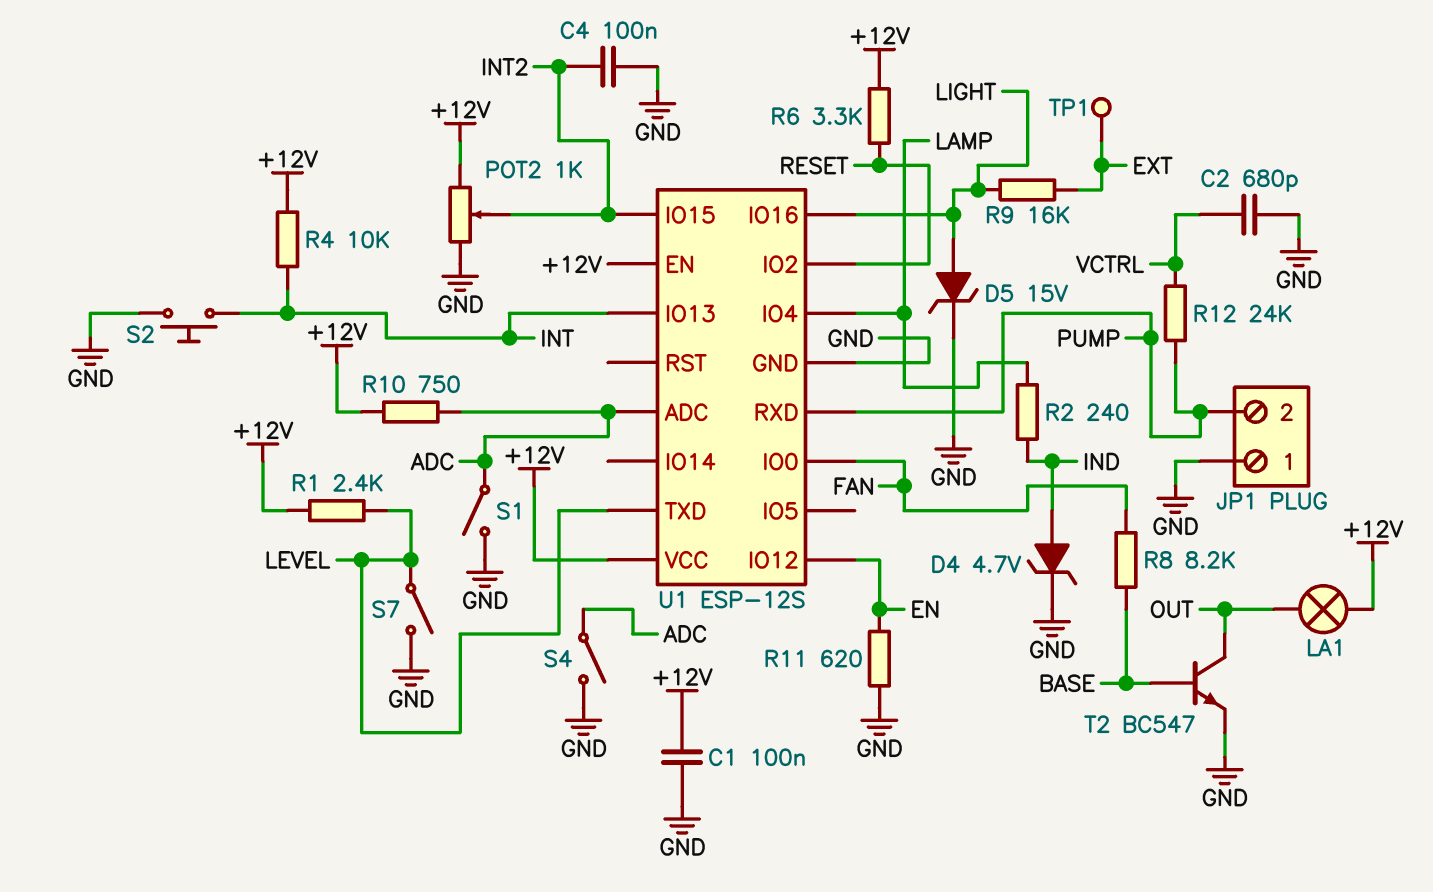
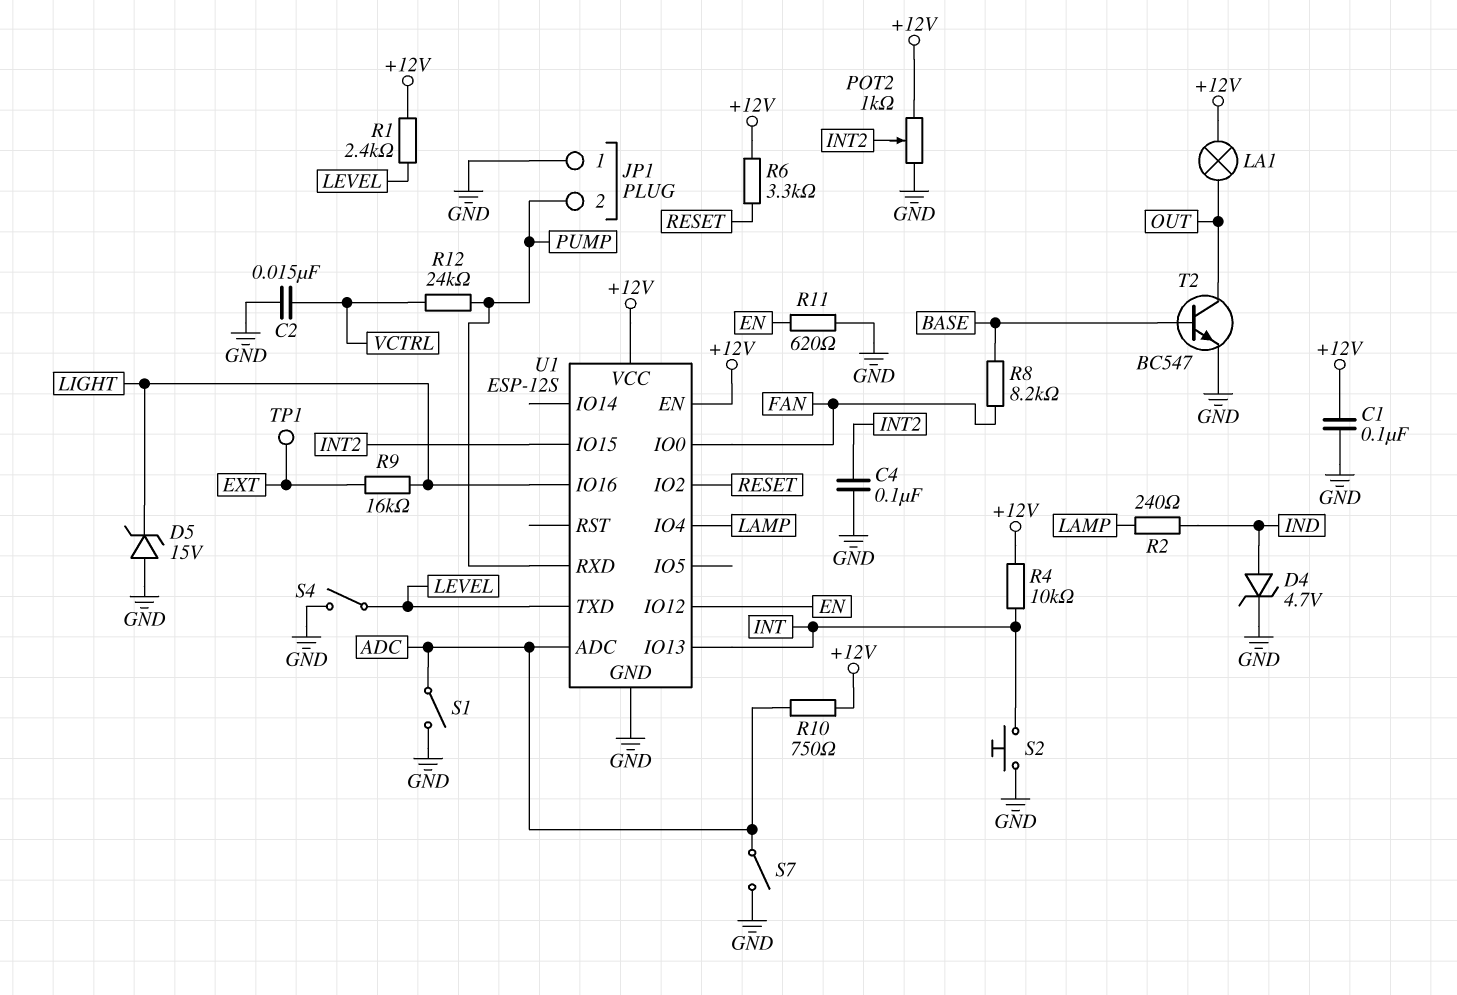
C2: 680pF (GND, VCTRL) -> 15nF (GND, VCTRL)
D5: zener 15V (A LIGHT, K GND) -> zener 15V (A GND, K LIGHT)
S4: switch (ADC, GND) -> switch (GND, LEVEL)
S7: switch (GND, LEVEL) -> switch (ADC, GND)

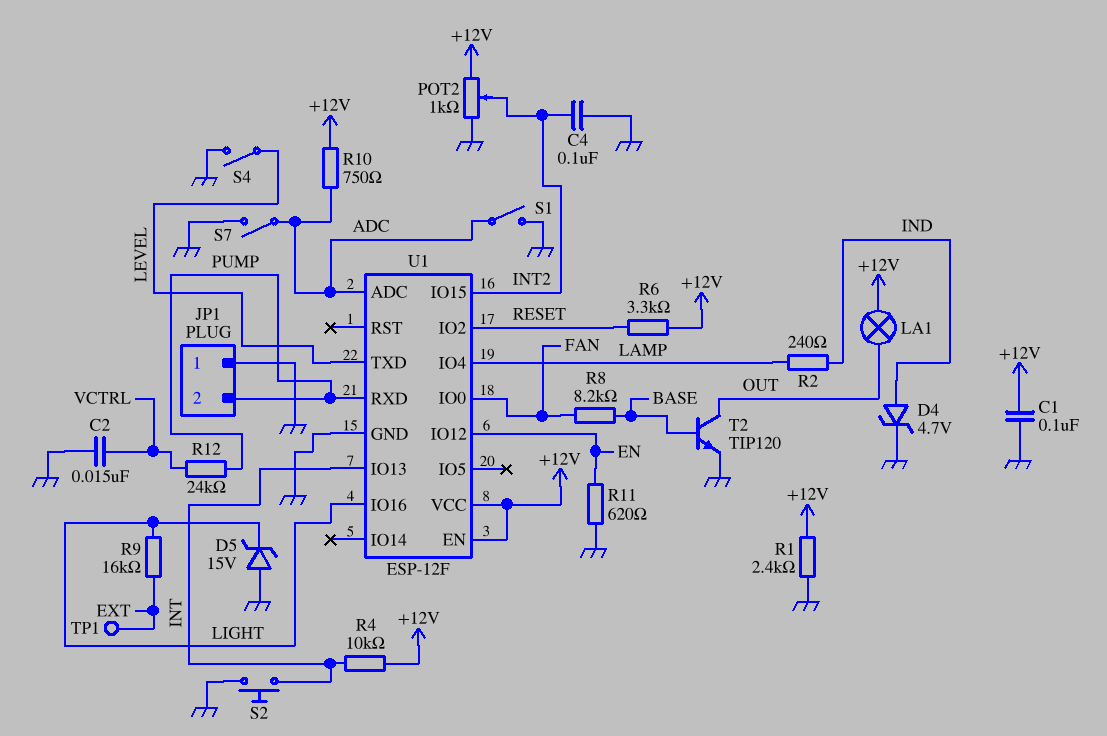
R1: 2.4k (+12V, LEVEL) -> 2.4k (+12V, GND)
T2: NPN BC547 (B BASE, C OUT, E GND) -> NPN TIP120 (B BASE, C OUT, E GND)
U1: ESP-12S -> ESP-12F

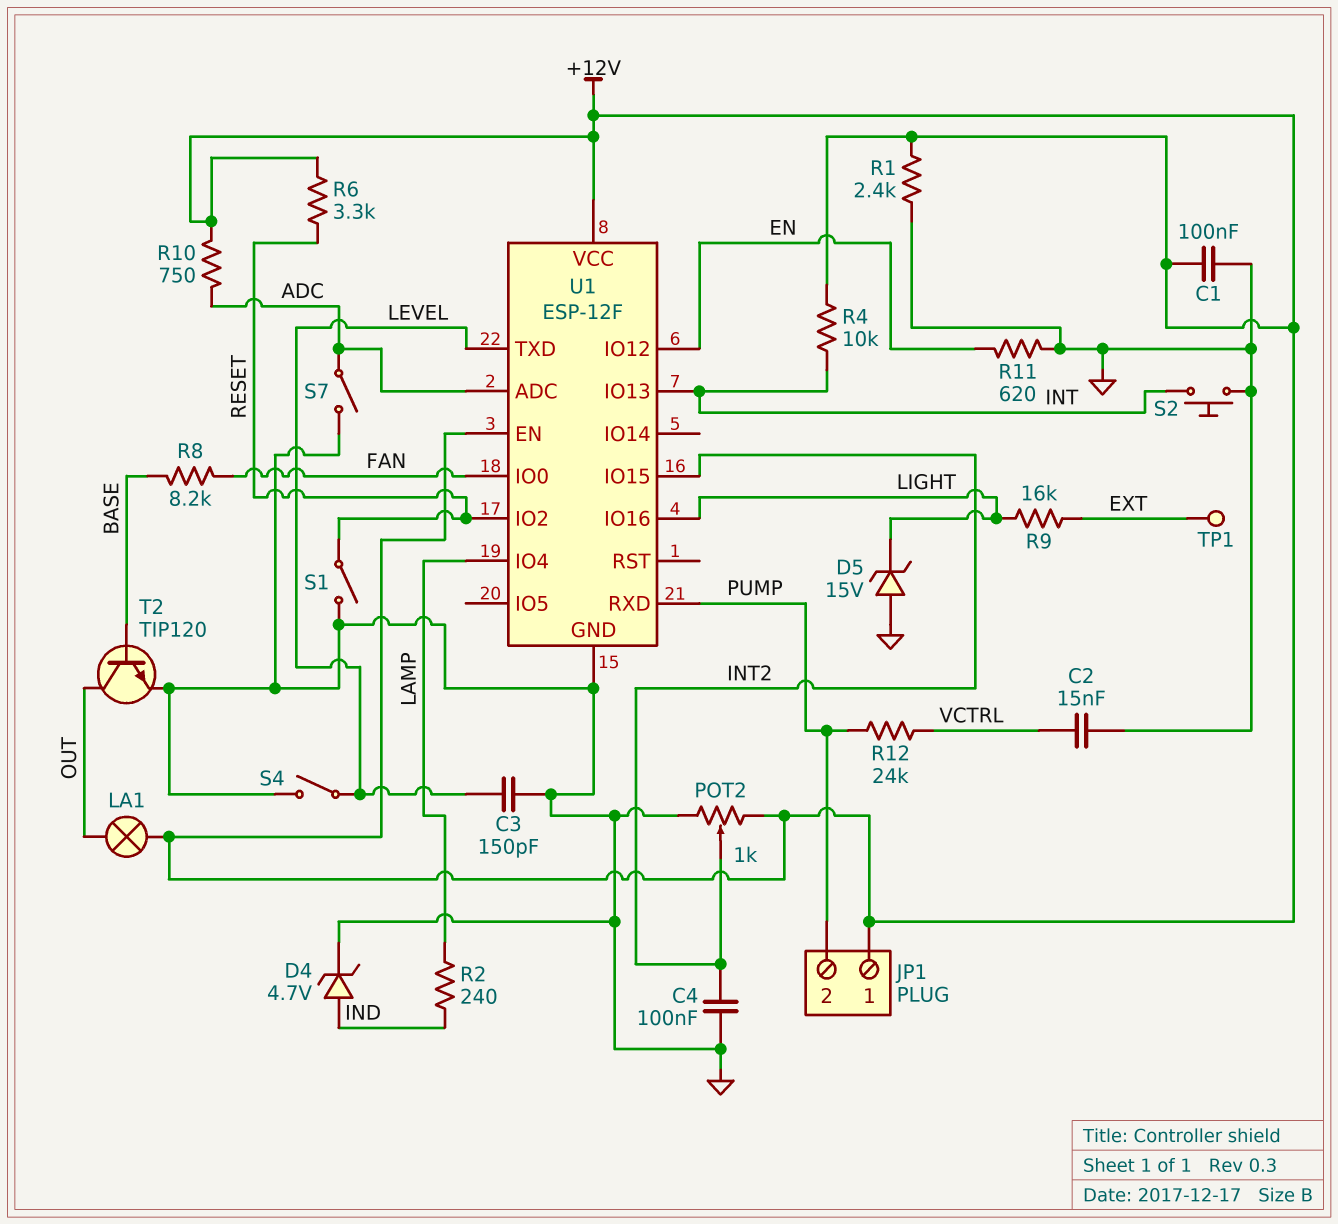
C3: none -> 150pF (GND, LEVEL)
JP1 pin 1: GND -> +12V
S1: switch (ADC, GND) -> switch (GND, RESET)

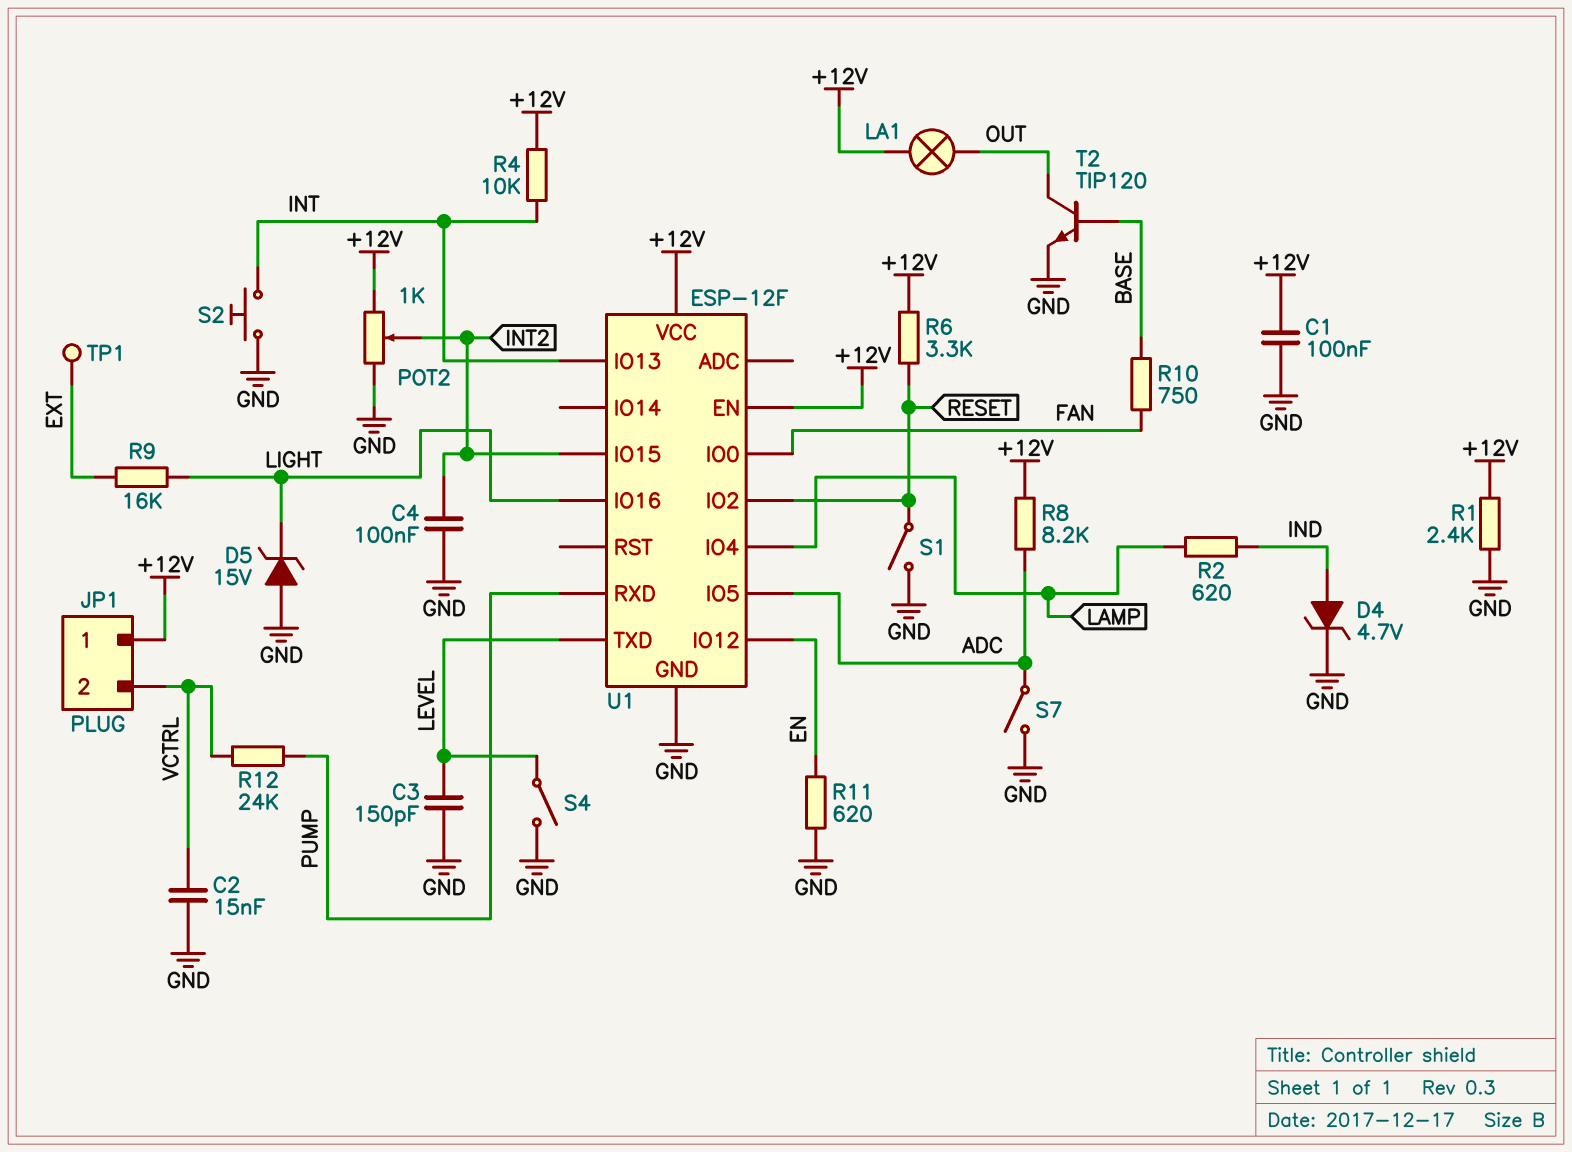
JP1 pin 2: PUMP -> VCTRL
R2: 240 (IND, LAMP) -> 620 (IND, LAMP)
R8: 8.2k (BASE, FAN) -> 8.2k (+12V, ADC)
R10: 750 (+12V, ADC) -> 750 (BASE, FAN)
U1 pin ADC: ADC -> none
U1 pin IO5: none -> ADC

